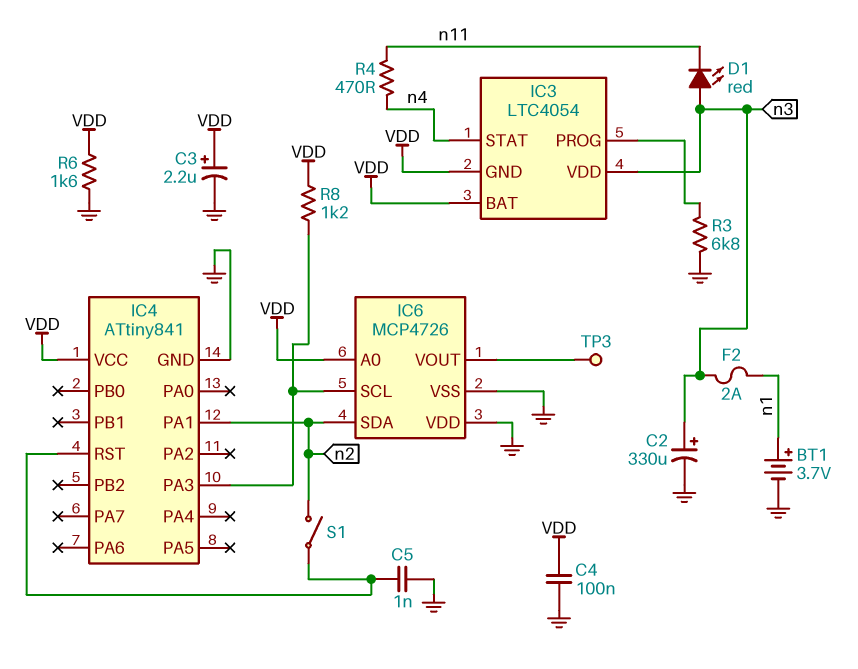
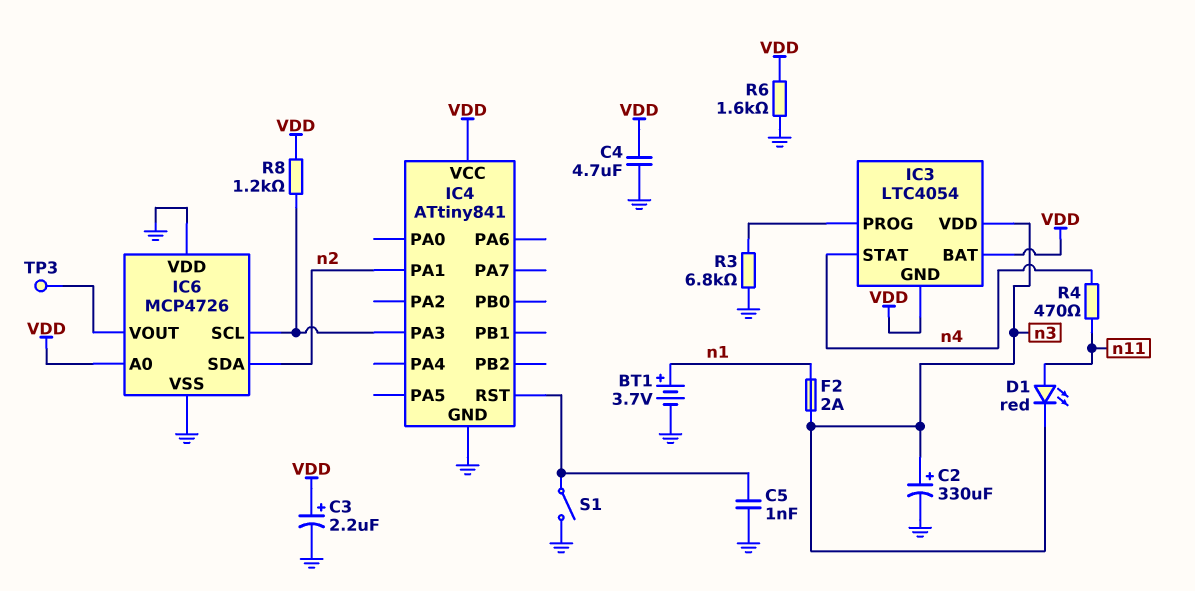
C4: 100nF (GND, VDD) -> 4.7uF (GND, VDD)
D1: LED red (A n3, K n11) -> LED red (A n11, K n3)
S1: switch (IC4/RST, n2) -> switch (GND, IC4/RST)

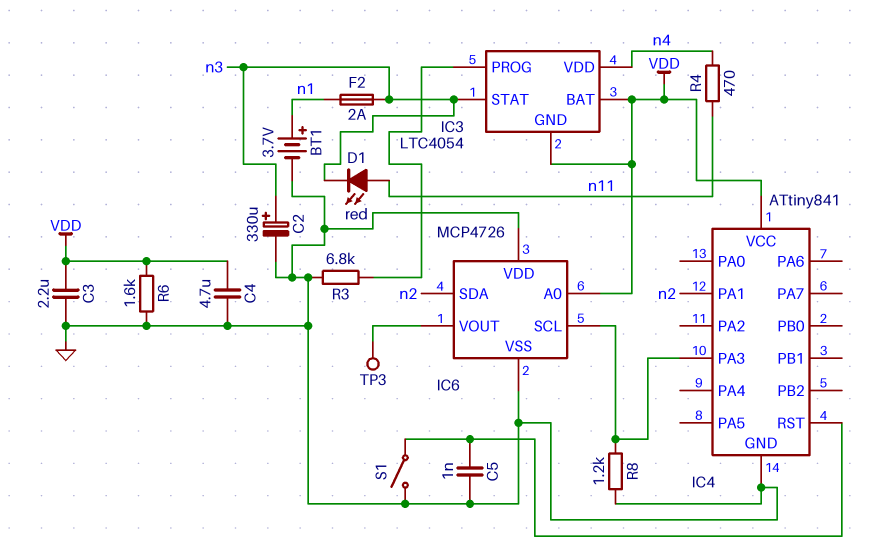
C3: 2.2uF (plus VDD, minus GND) -> 2.2uF (GND, VDD)
IC3 pin STAT: n4 -> n3
IC3 pin VDD: n3 -> n4
R8: 1.2k (IC4/PA3, VDD) -> 1.2k (GND, IC4/PA3)

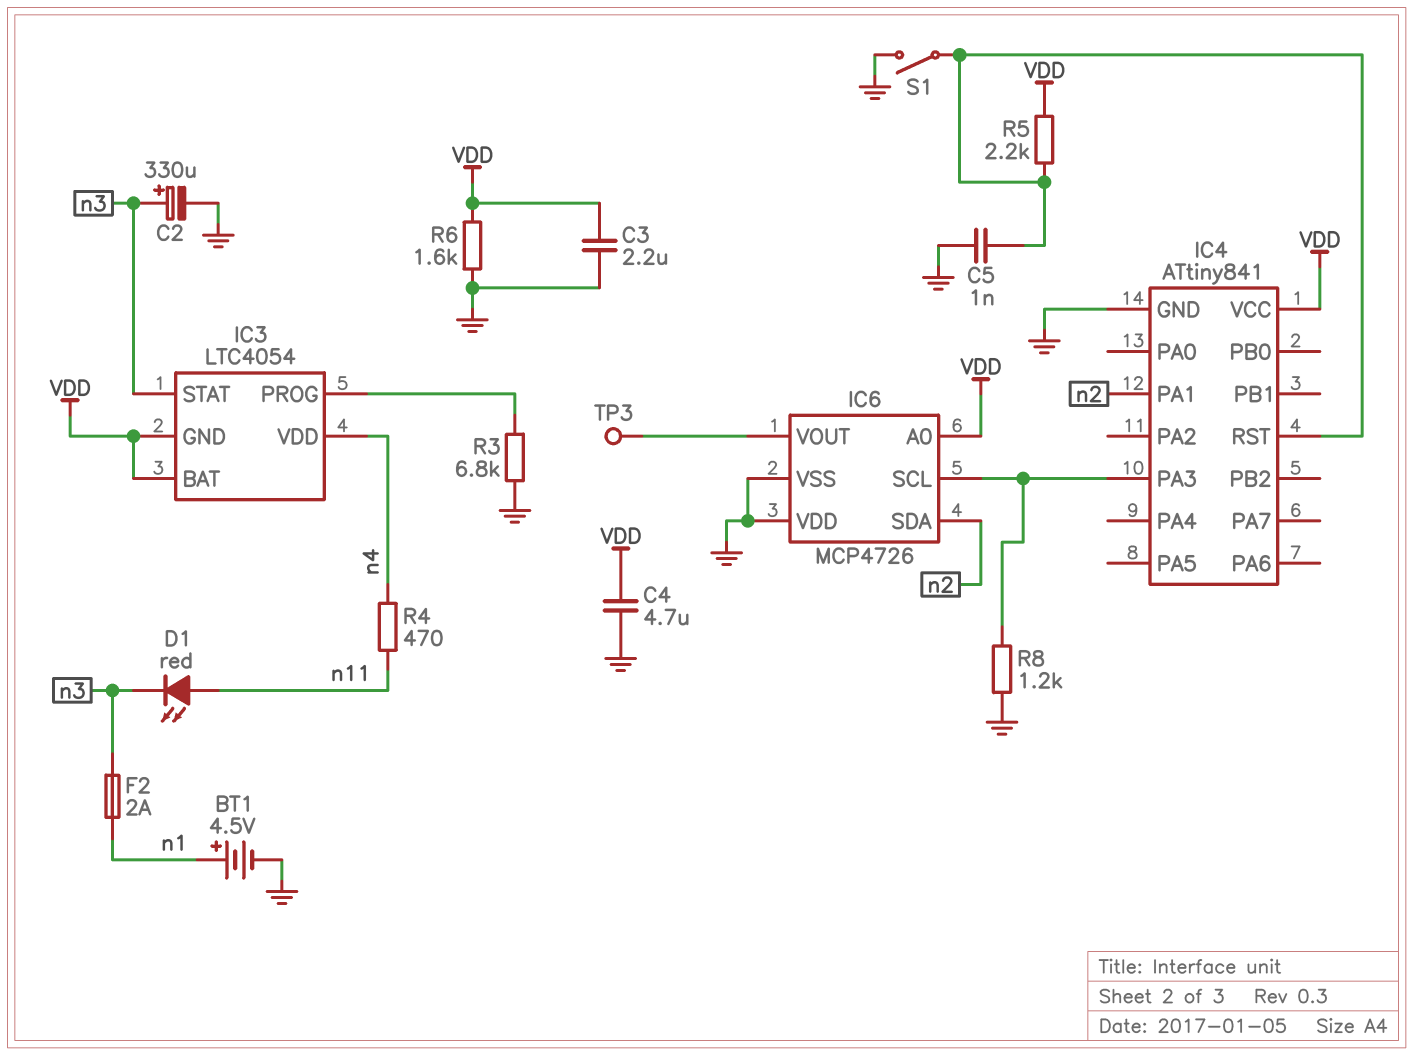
BT1: 3.7V (plus n1, minus GND) -> 4.5V (plus n1, minus GND)
R5: none -> 2.2k (IC4/RST, VDD)

